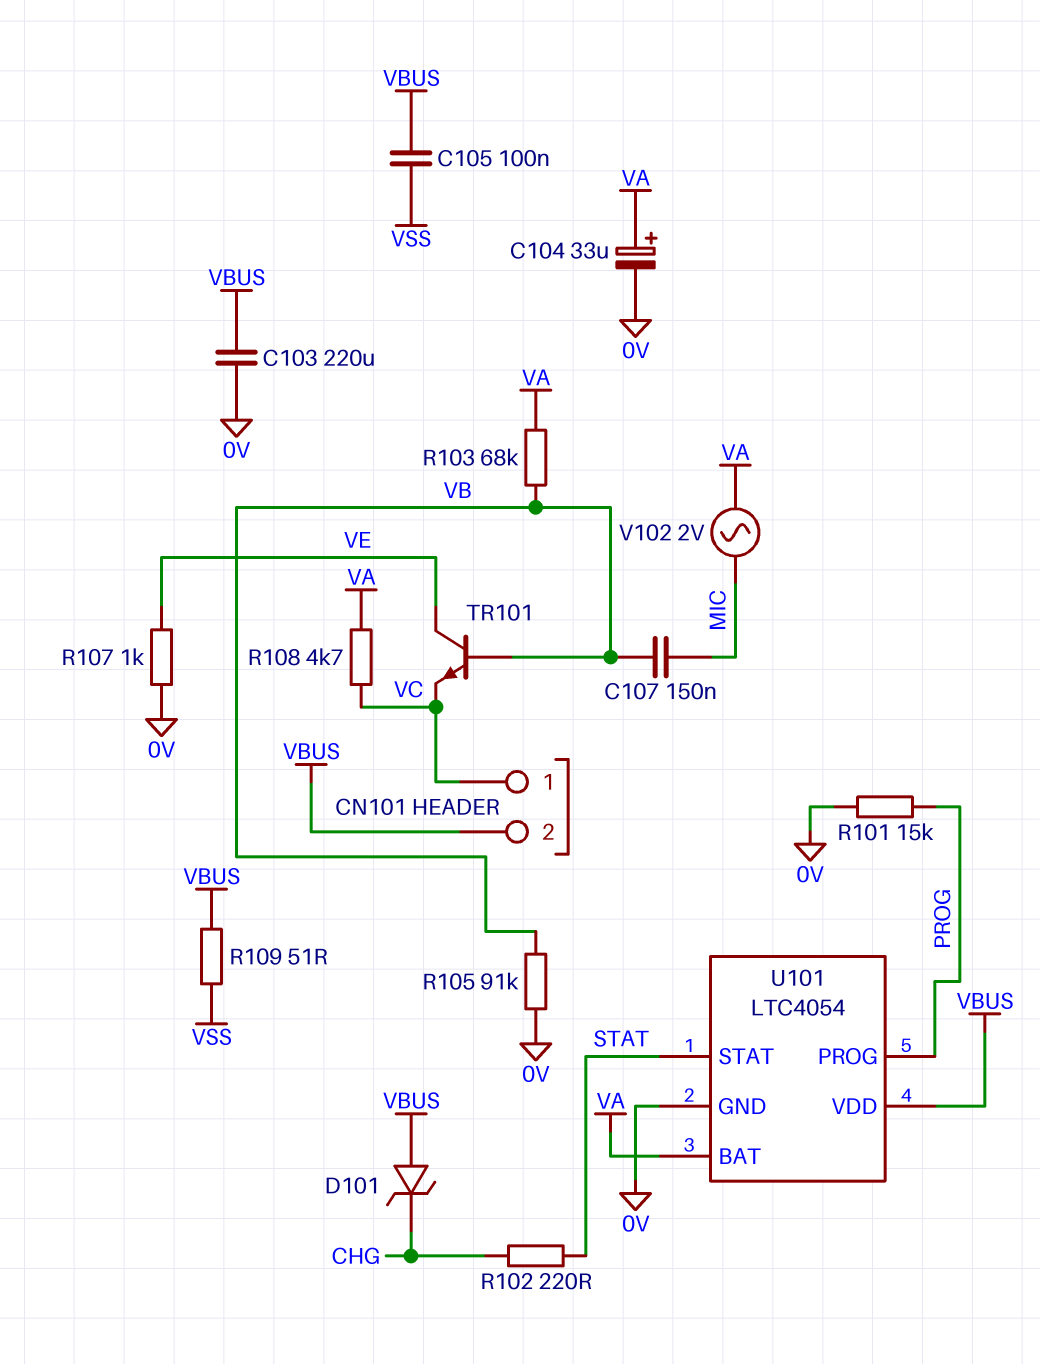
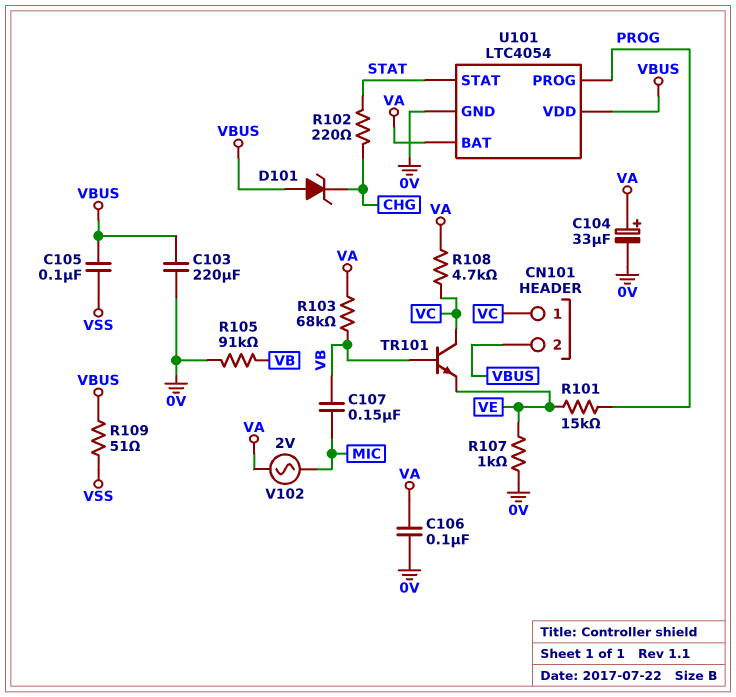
C106: none -> 100nF (0V, VA)
R101: 15k (0V, PROG) -> 15k (PROG, VE)
TR101: NPN (B VB, C VE, E VC) -> NPN (B VB, C VC, E VE)

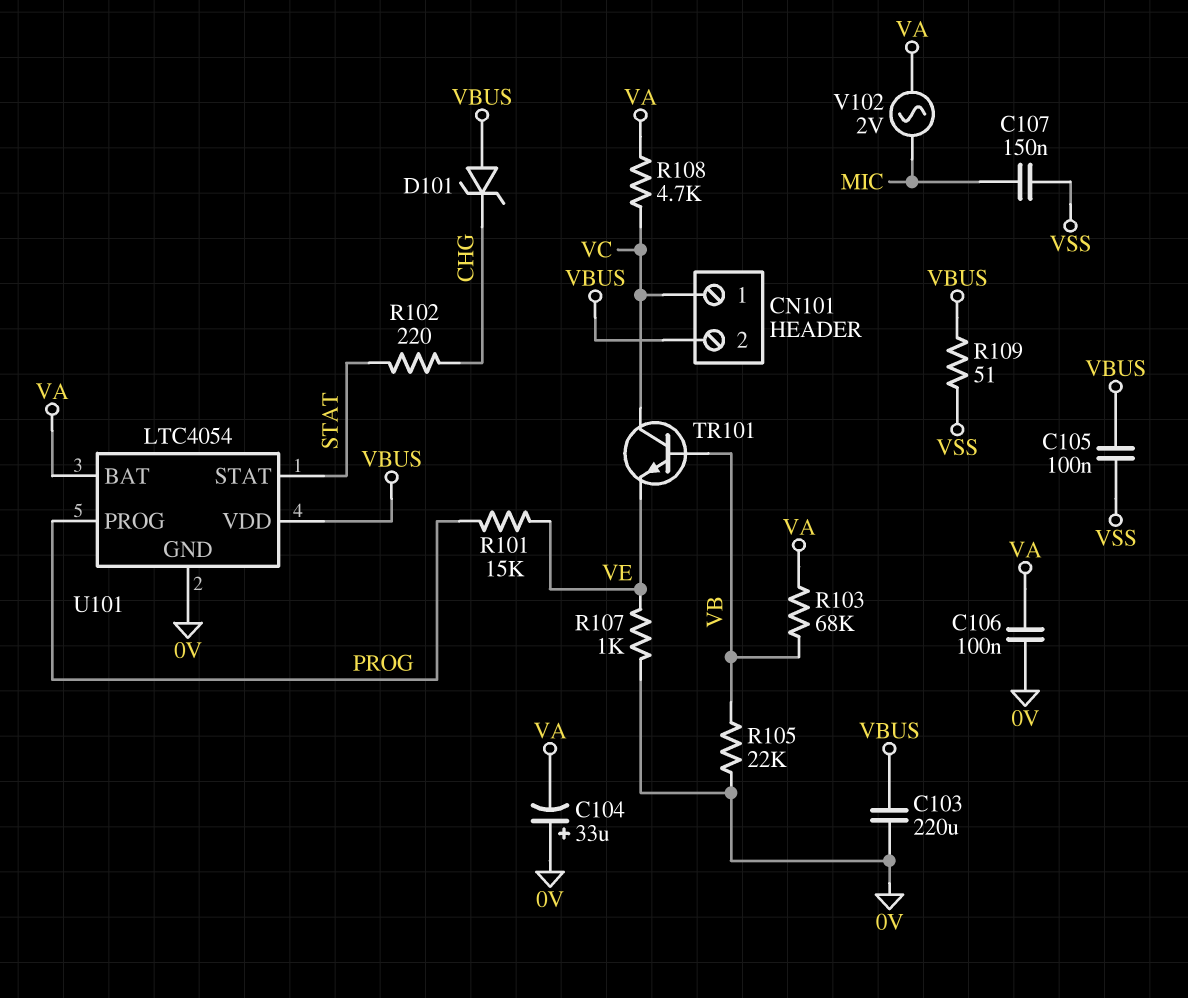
C104: 33uF (plus VA, minus 0V) -> 33uF (plus 0V, minus VA)
C107: 150nF (MIC, VB) -> 150nF (MIC, VSS)
R105: 91k (0V, VB) -> 22k (0V, VB)

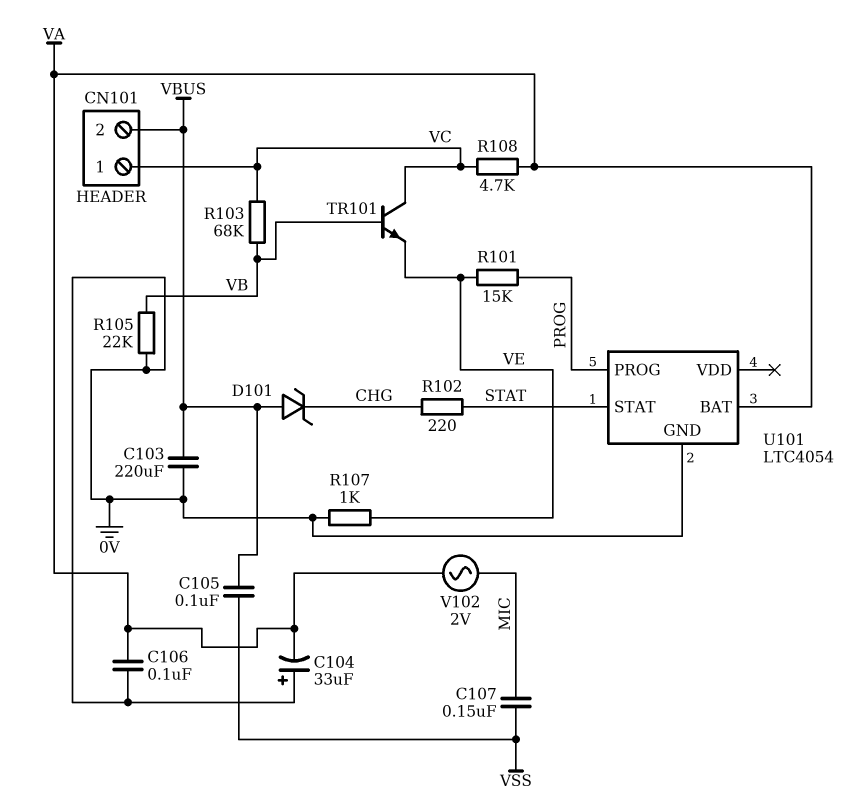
R103: 68k (VA, VB) -> 68k (VB, VC)
R109: 51 (VBUS, VSS) -> none
U101 pin VDD: VBUS -> none

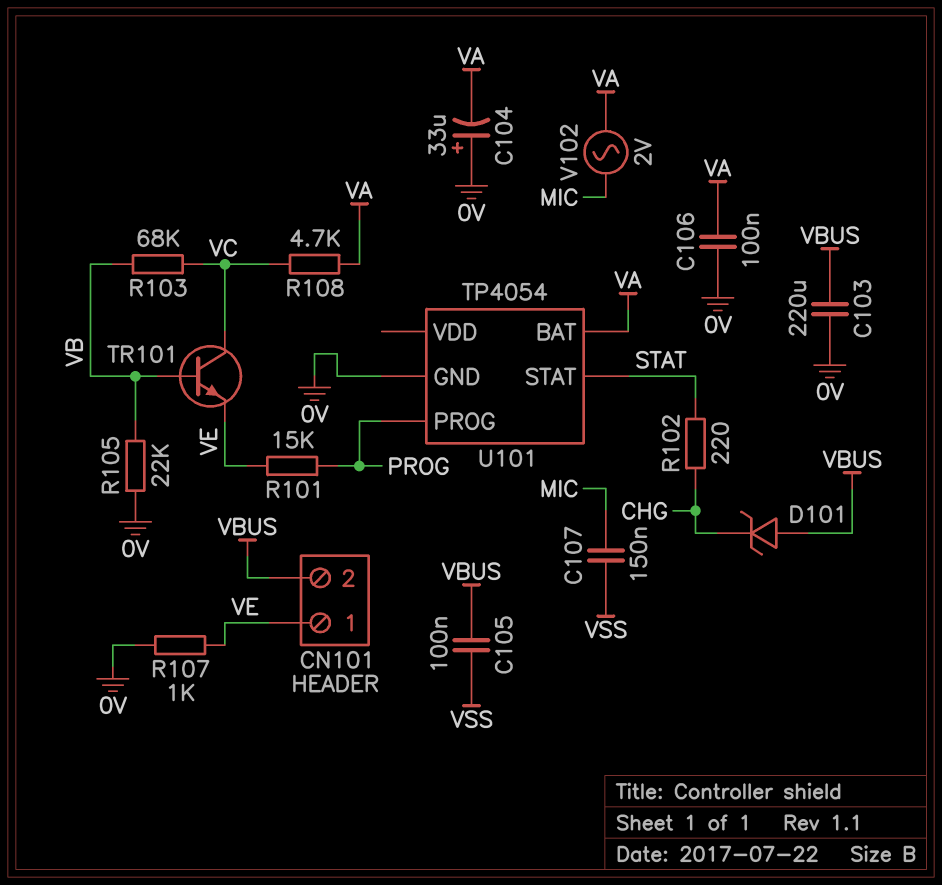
CN101 pin 1: VC -> VE
U101: LTC4054 -> TP4054

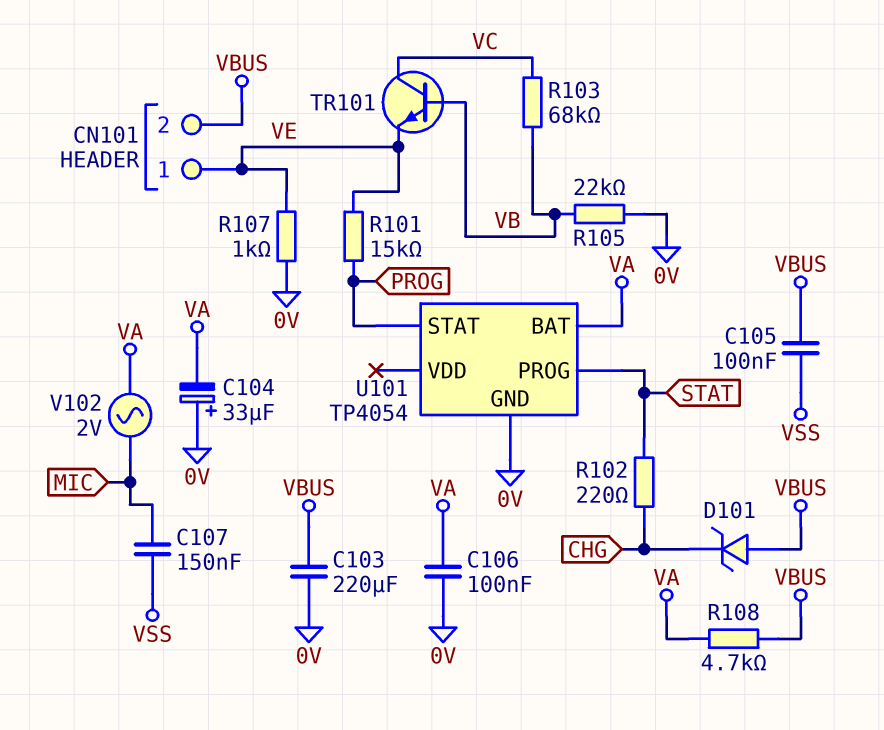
R108: 4.7k (VA, VC) -> 4.7k (VA, VBUS)
U101 pin PROG: PROG -> STAT
U101 pin STAT: STAT -> PROG

